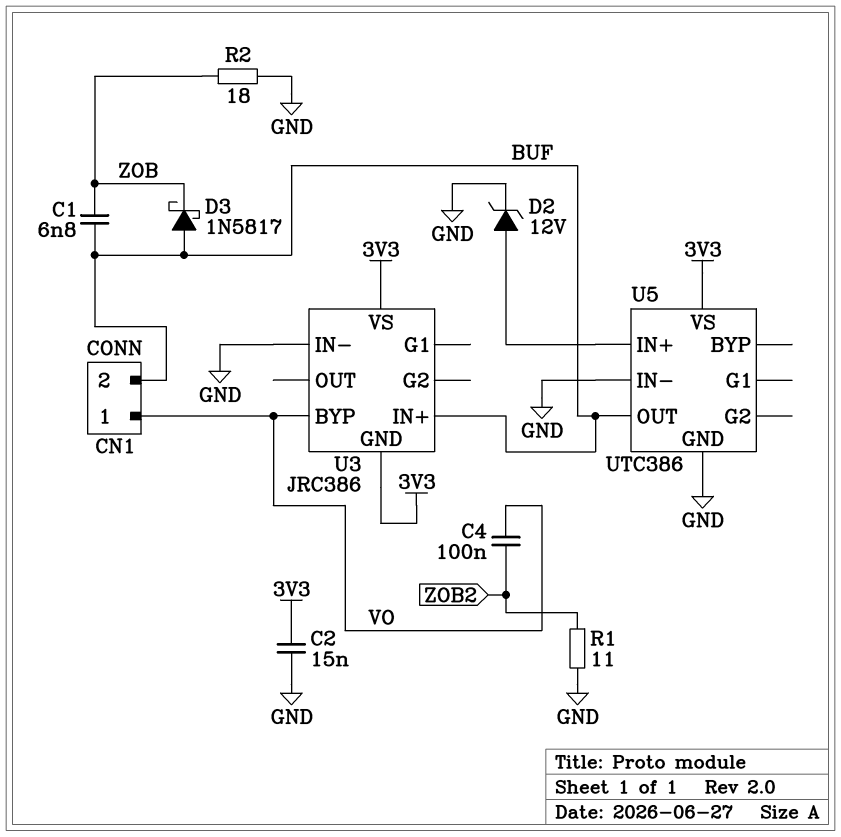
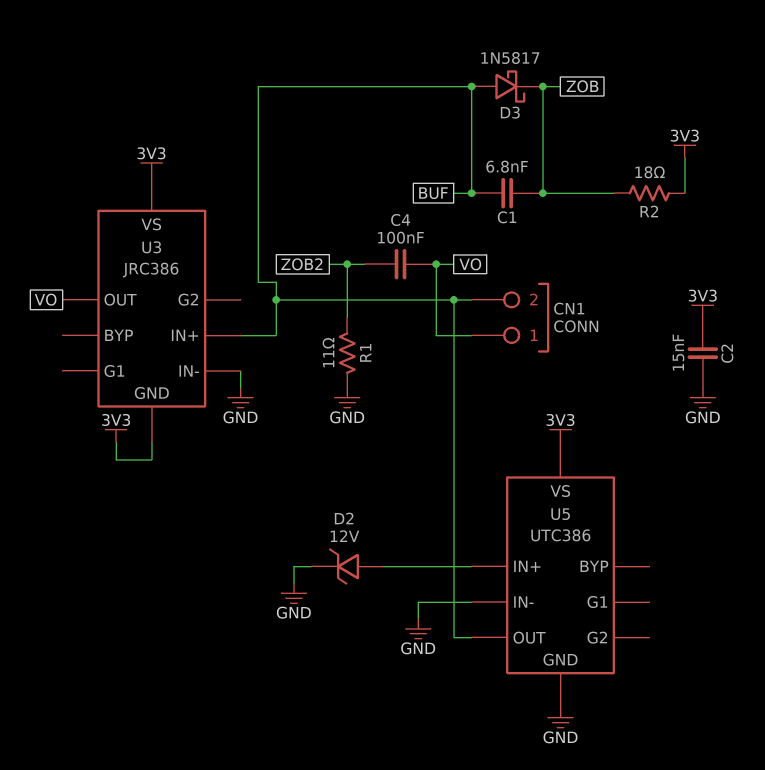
R2: 18 (GND, ZOB) -> 18 (3V3, ZOB)
U3 pin BYP: VO -> none
U3 pin OUT: none -> VO

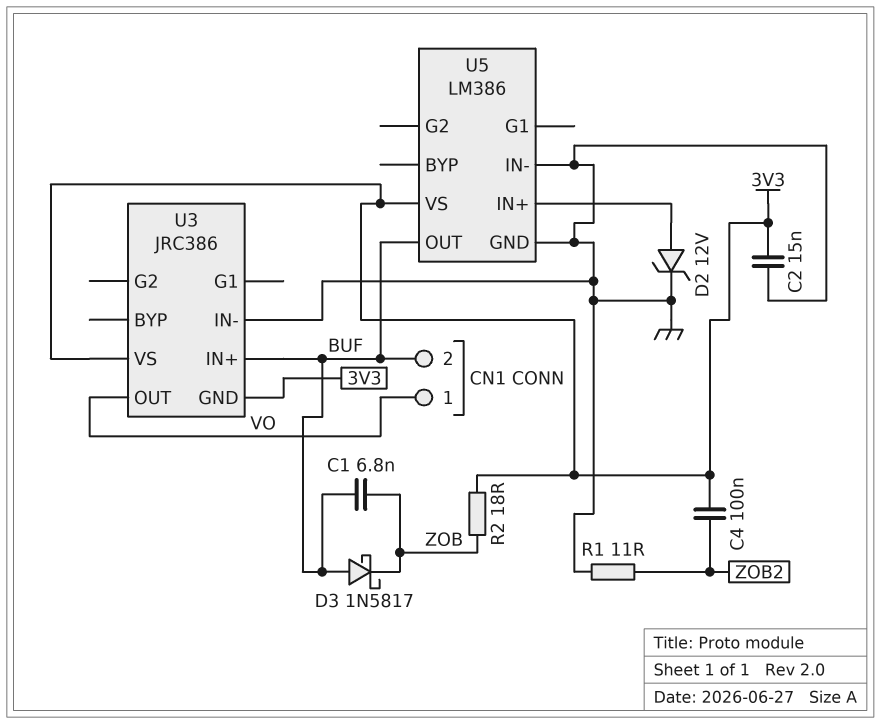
C4: 100nF (VO, ZOB2) -> 100nF (3V3, ZOB2)
U5: UTC386 -> LM386

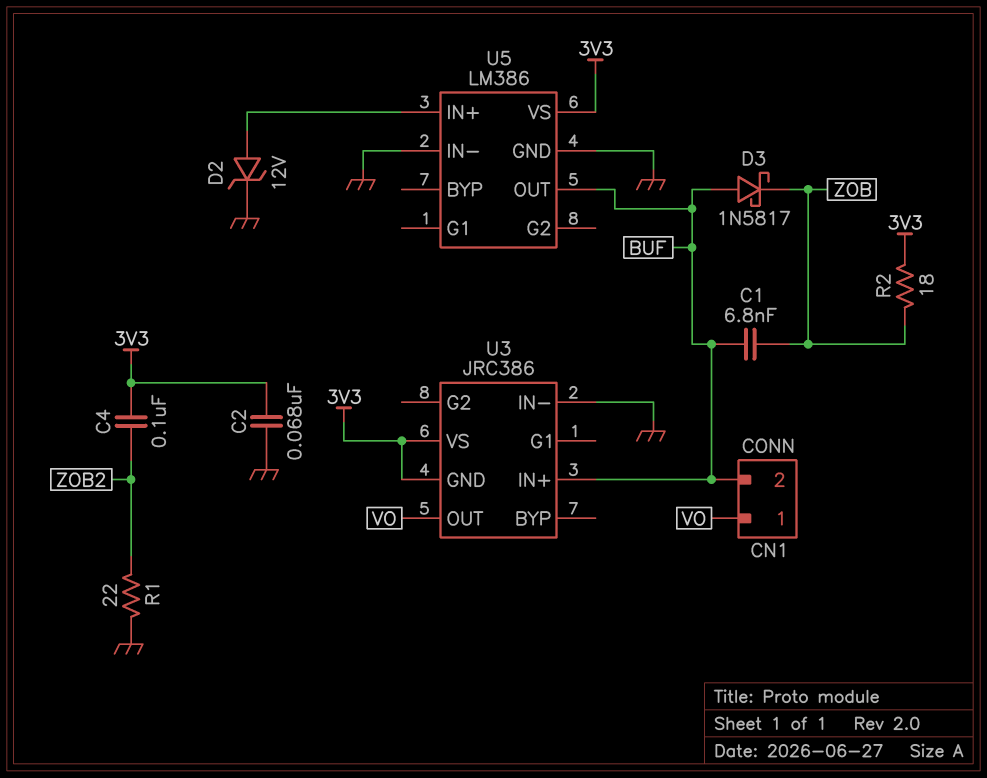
C2: 15nF (3V3, GND) -> 68nF (3V3, GND)
R1: 11 (GND, ZOB2) -> 22 (GND, ZOB2)

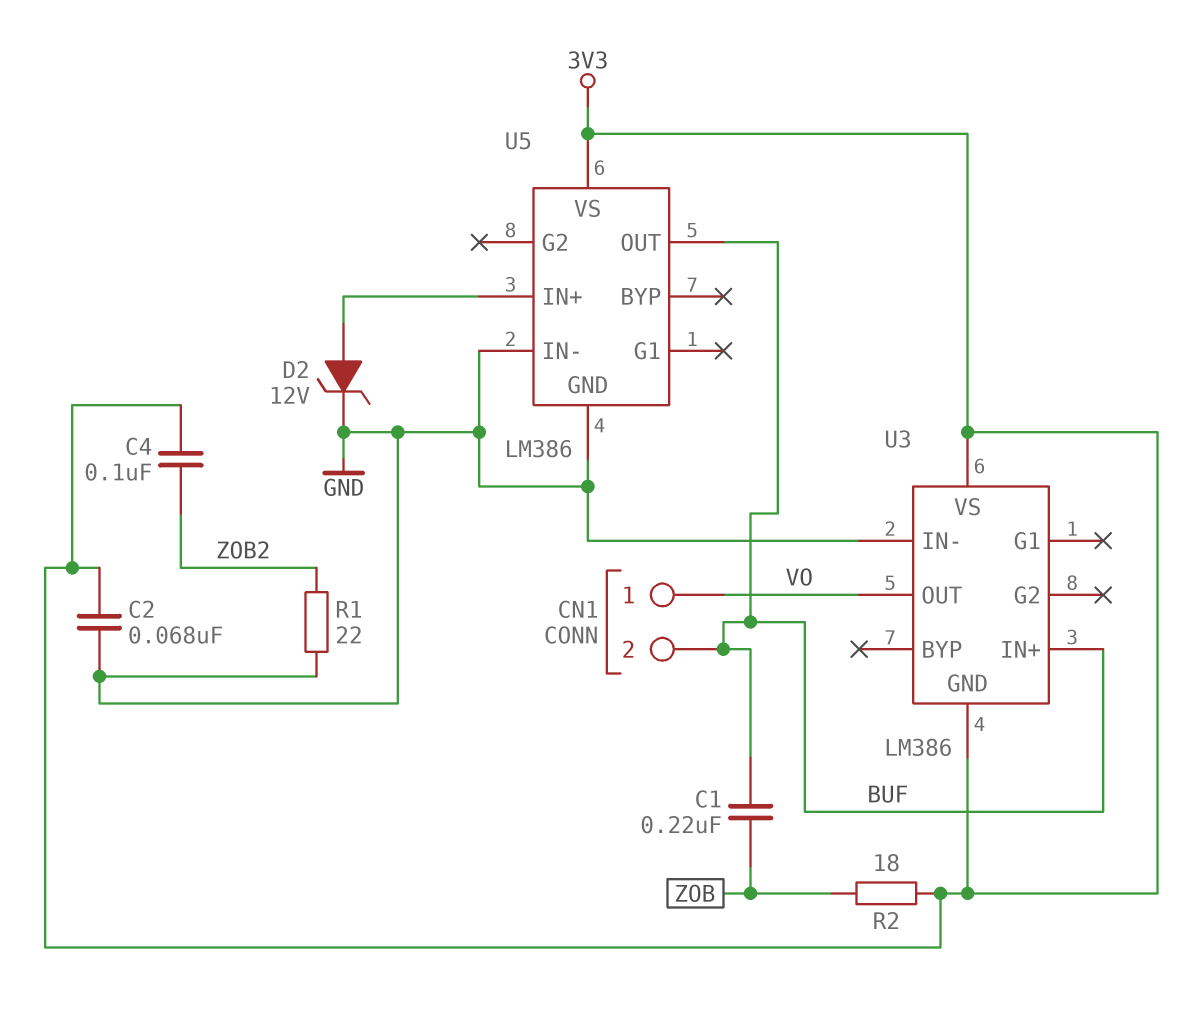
C1: 6.8nF (BUF, ZOB) -> 220nF (BUF, ZOB)
D3: schottky 1N5817 (A BUF, K ZOB) -> none
U3: JRC386 -> LM386

